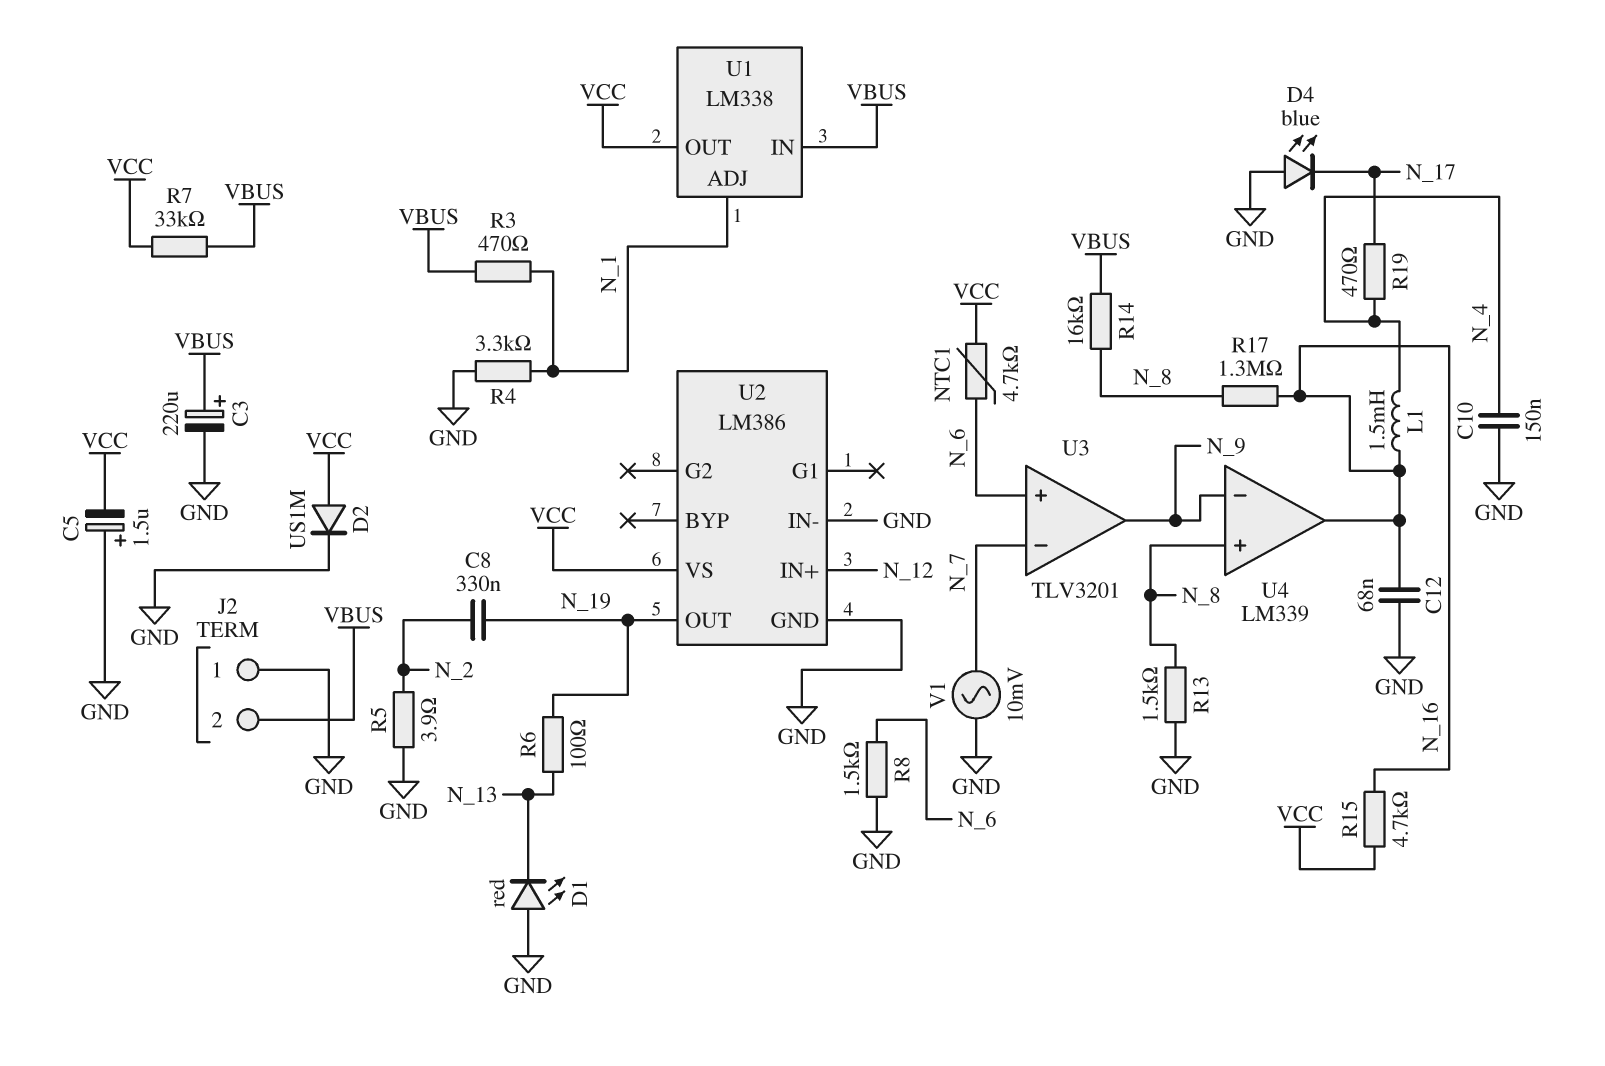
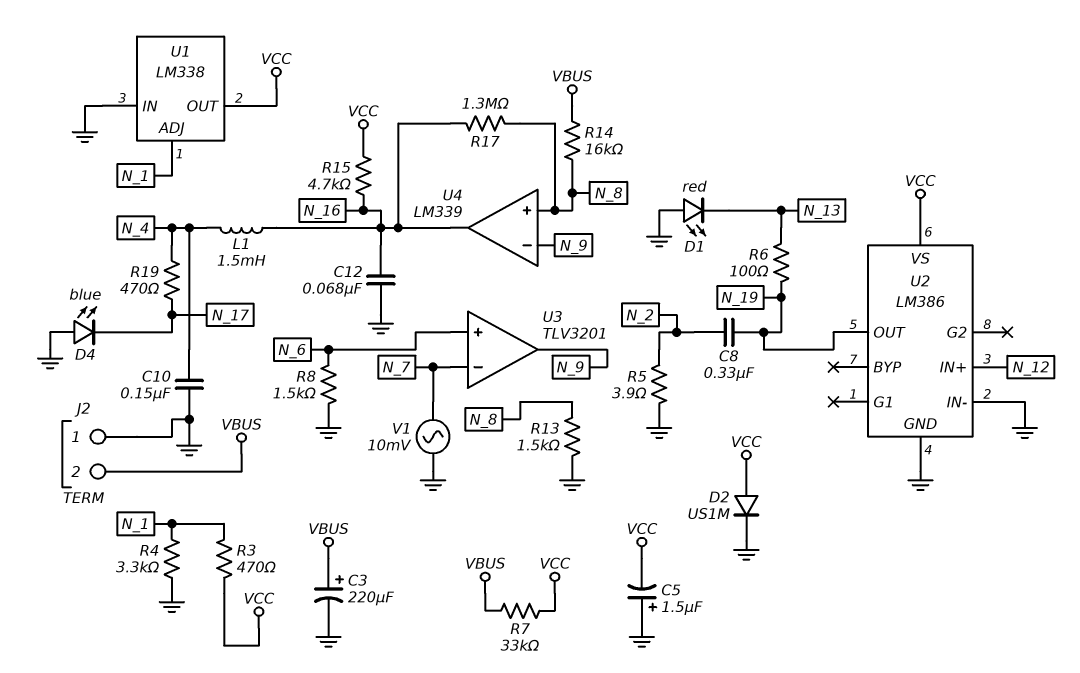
NTC1: 4.7k (N_6, VCC) -> none
R3: 470 (N_1, VBUS) -> 470 (N_1, VCC)
U1 pin IN: VBUS -> GND

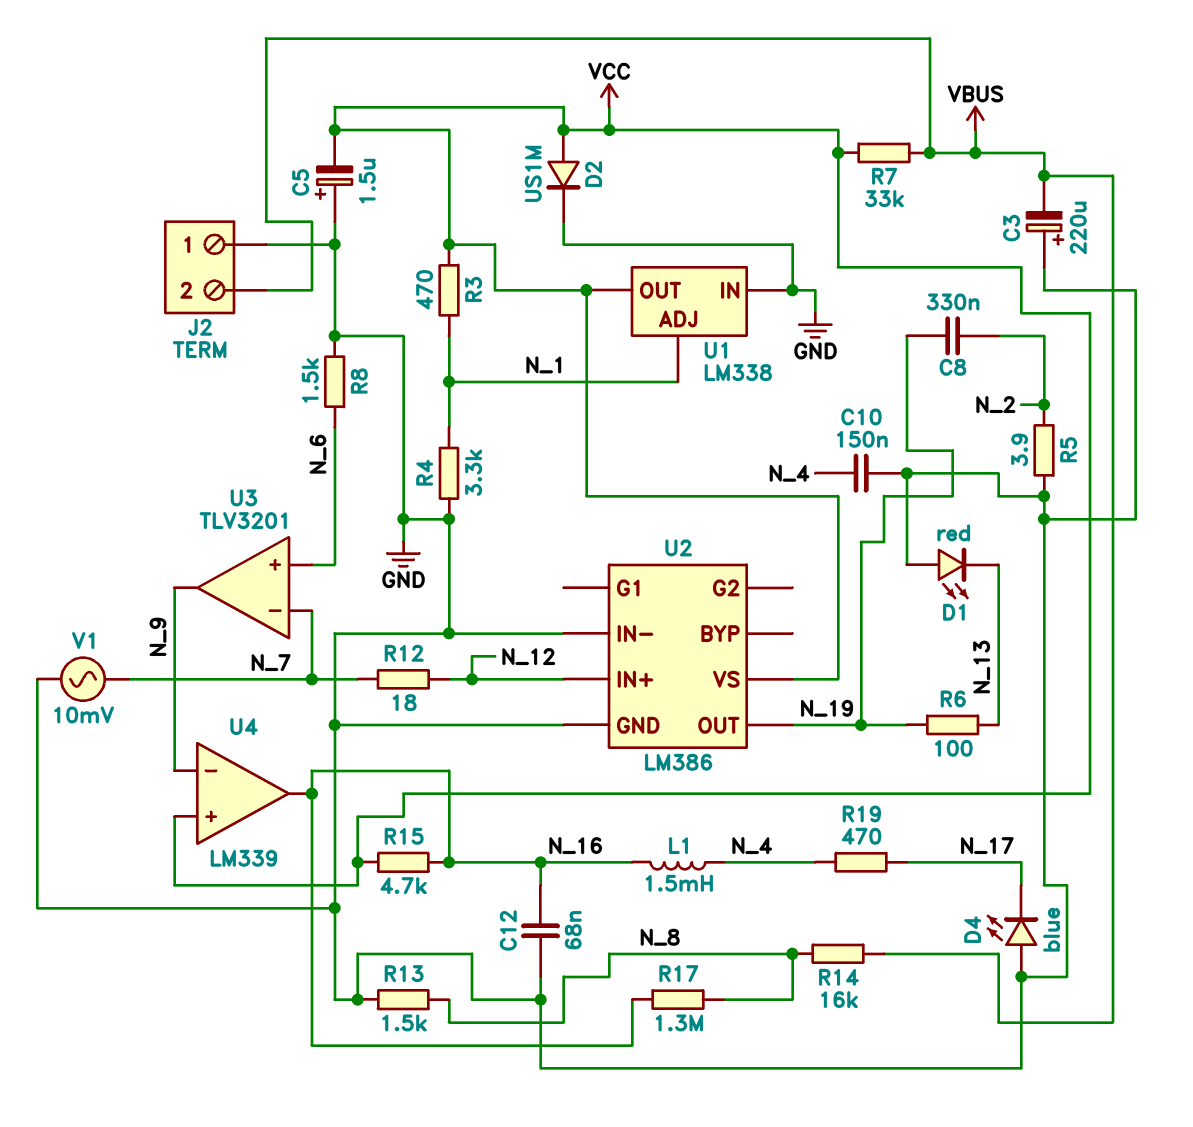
C3: 220uF (plus VBUS, minus GND) -> 220uF (plus GND, minus VBUS)
R12: none -> 18 (N_7, N_12)
U4 pin in+: N_8 -> VCC

